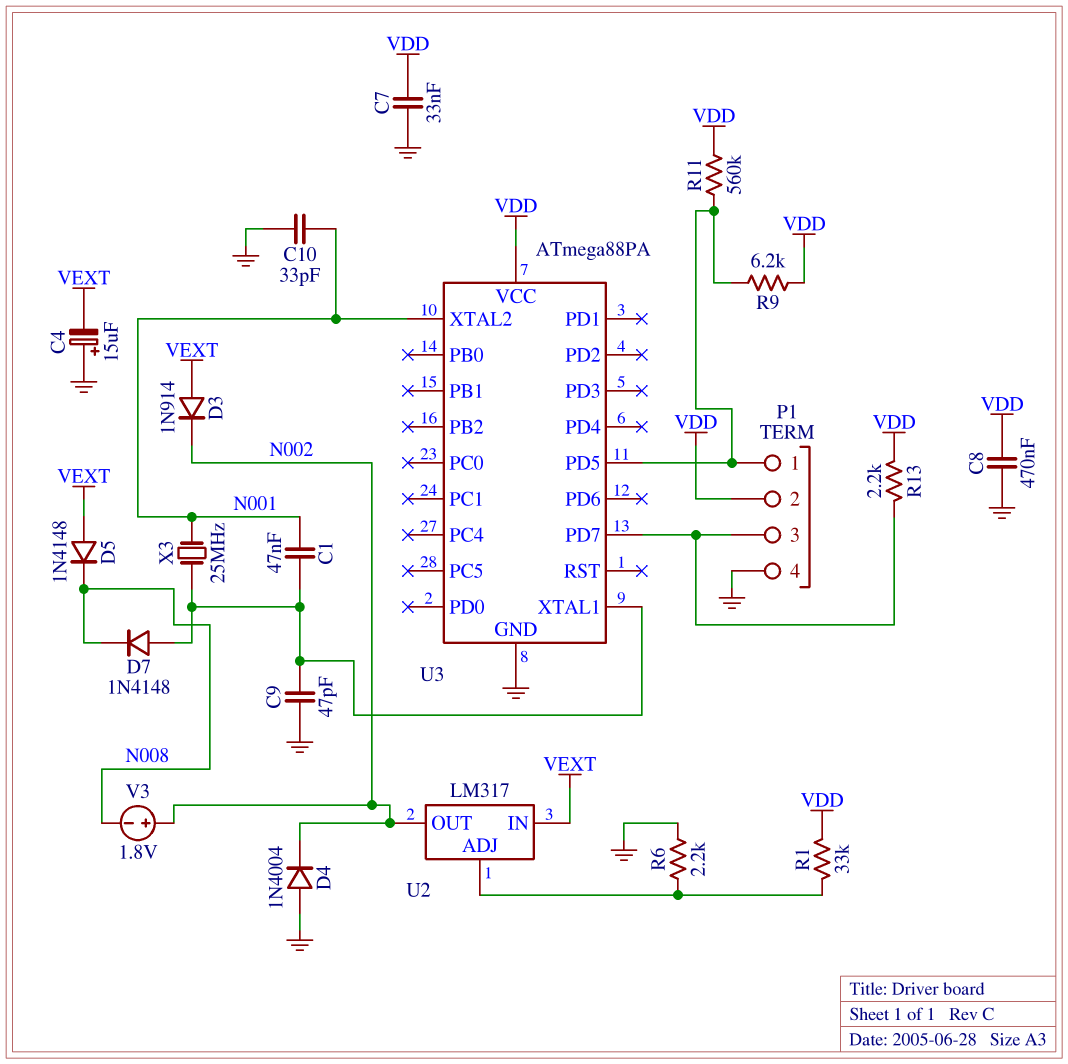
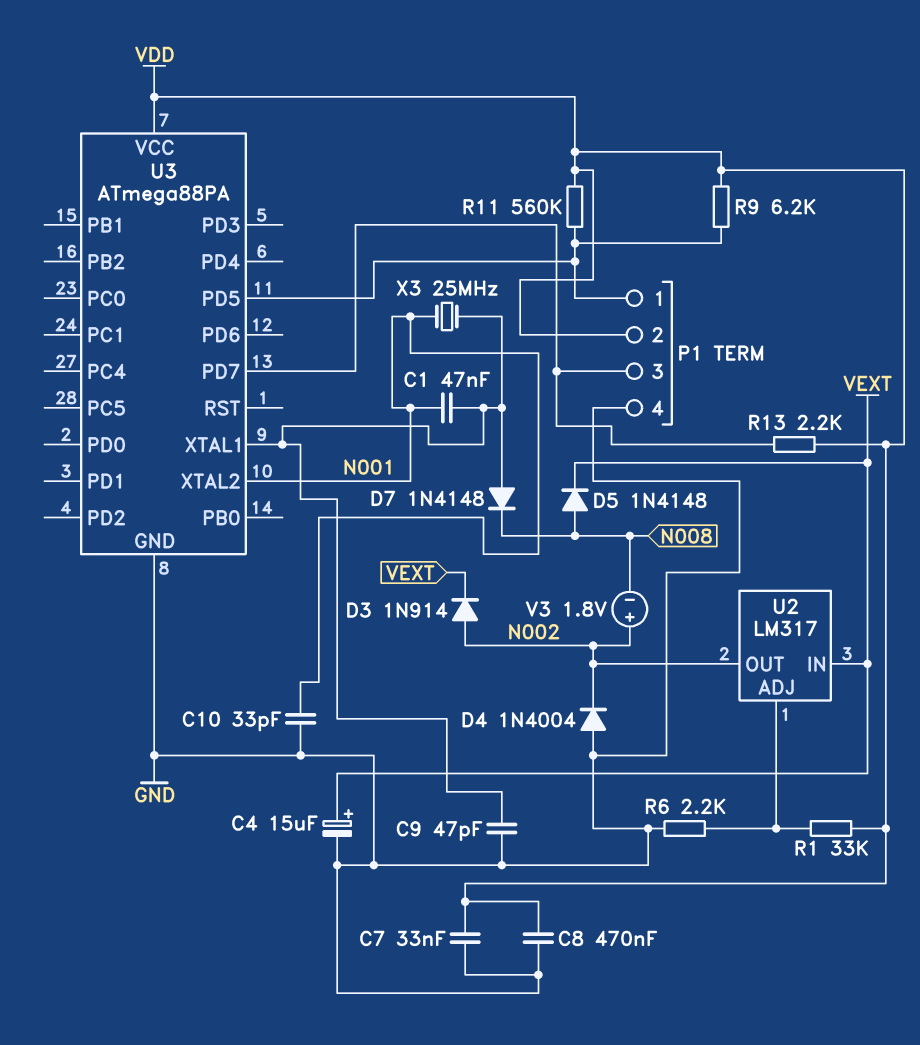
C4: 15uF (plus GND, minus VEXT) -> 15uF (plus VEXT, minus GND)
D3: diode 1N914 (A VEXT, K N002) -> diode 1N914 (A N002, K VEXT)
D5: diode 1N4148 (A VEXT, K N008) -> diode 1N4148 (A N008, K VEXT)

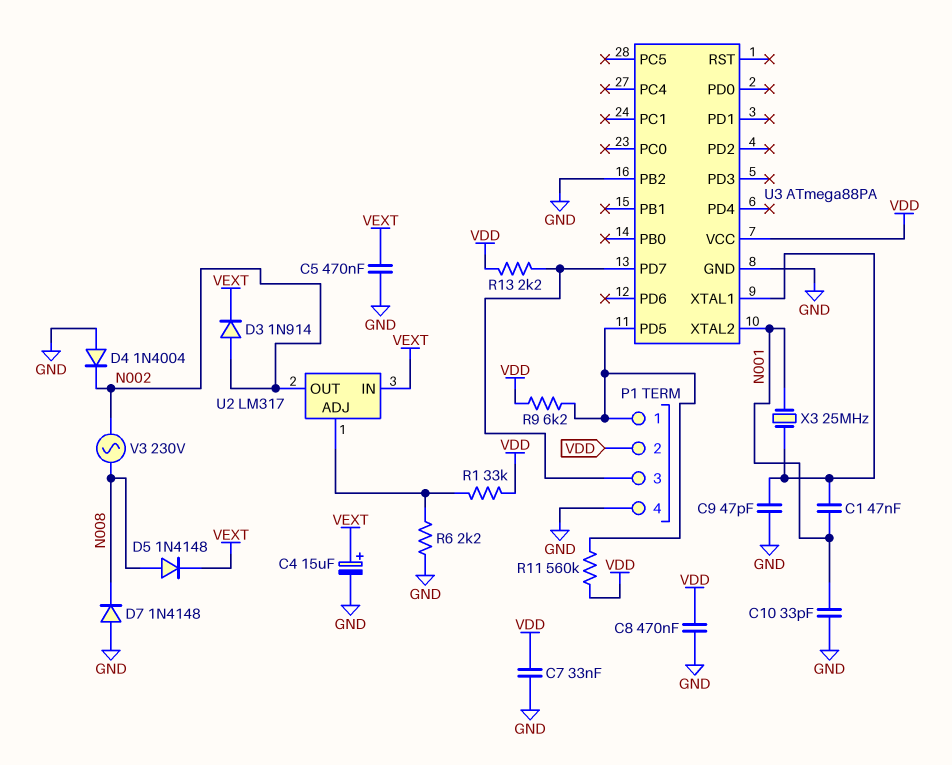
C5: none -> 470nF (GND, VEXT)
D7: diode 1N4148 (A U3/XTAL1, K N008) -> diode 1N4148 (A GND, K N008)
U3 pin PB2: none -> GND
V3: 1.8V (plus N002, minus N008) -> AC 230V (N002, N008)

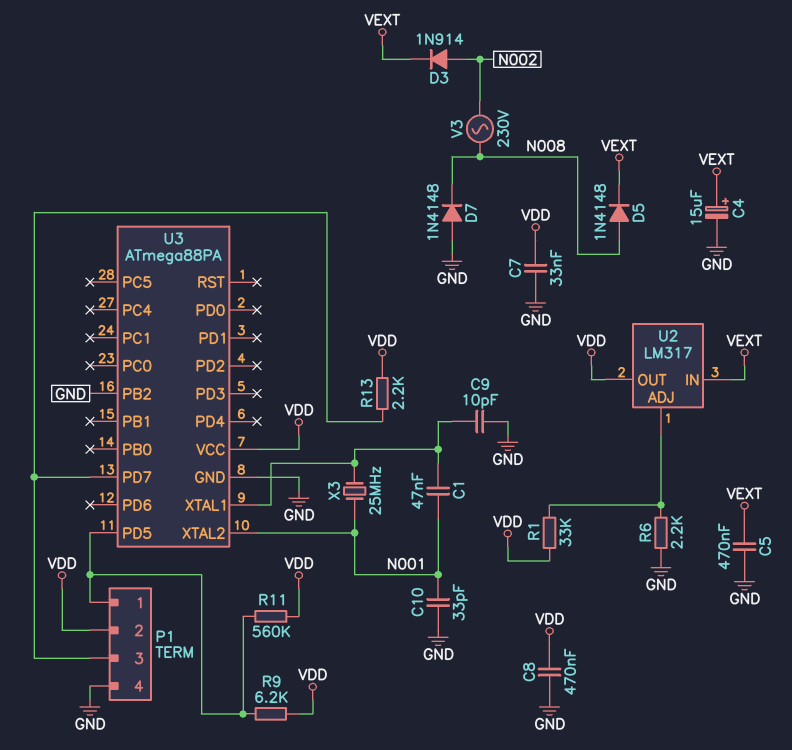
C9: 47pF (GND, U3/XTAL1) -> 10pF (GND, U3/XTAL1)
D4: diode 1N4004 (A GND, K N002) -> none
U2 pin OUT: N002 -> VDD

